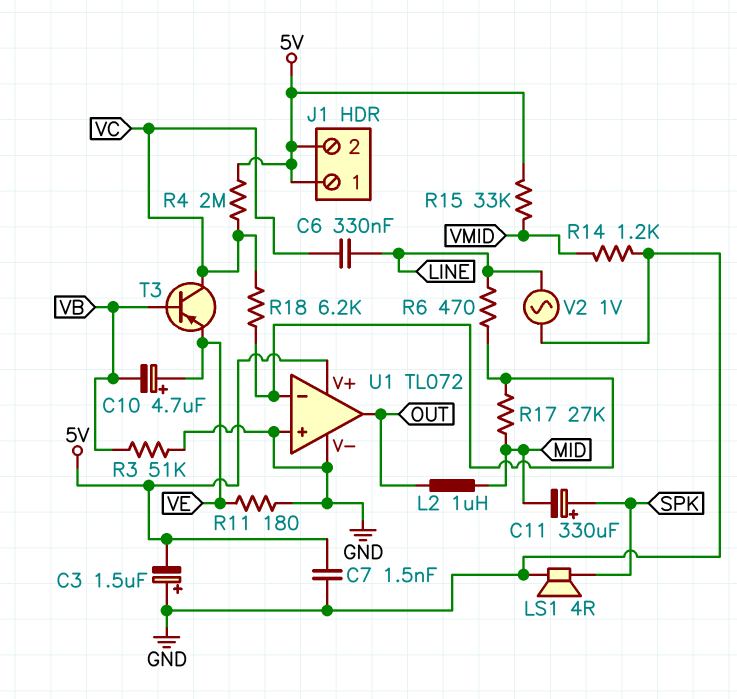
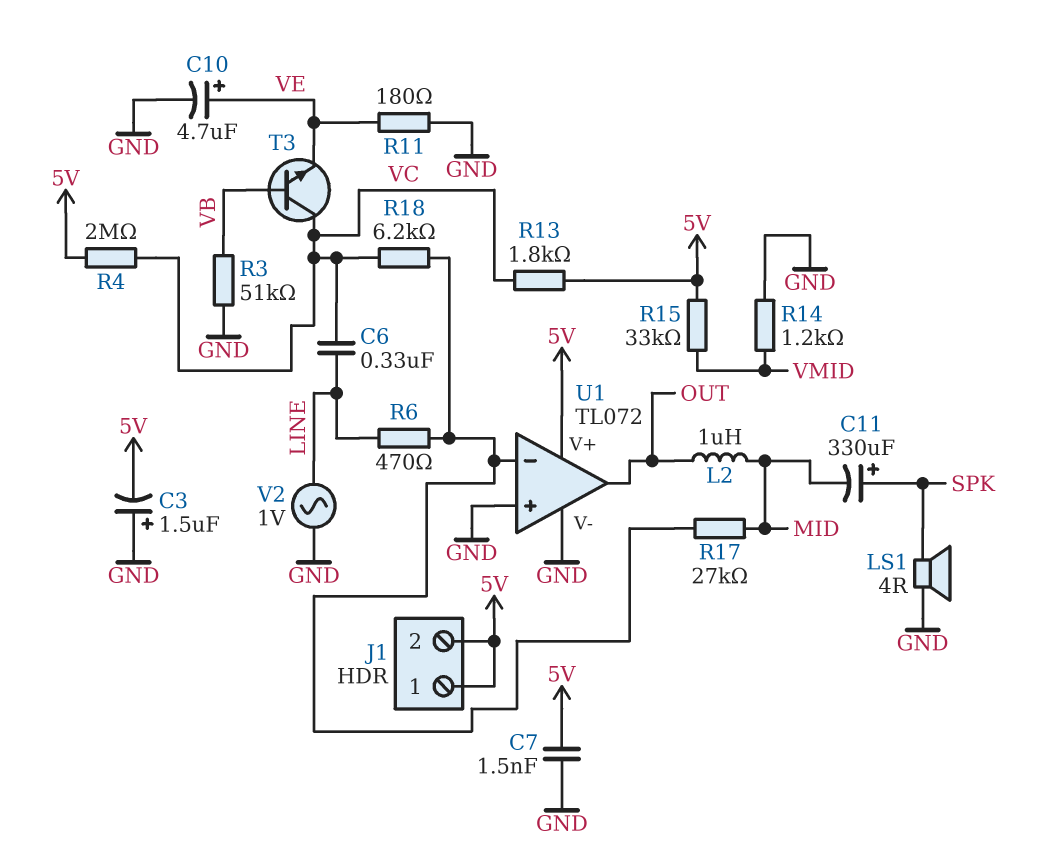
C10: 4.7uF (plus VE, minus VB) -> 4.7uF (plus VE, minus GND)
R13: none -> 1.8k (5V, VC)
T3: PNP (B VB, C VC, E VE) -> NPN (B VB, C VC, E VE)

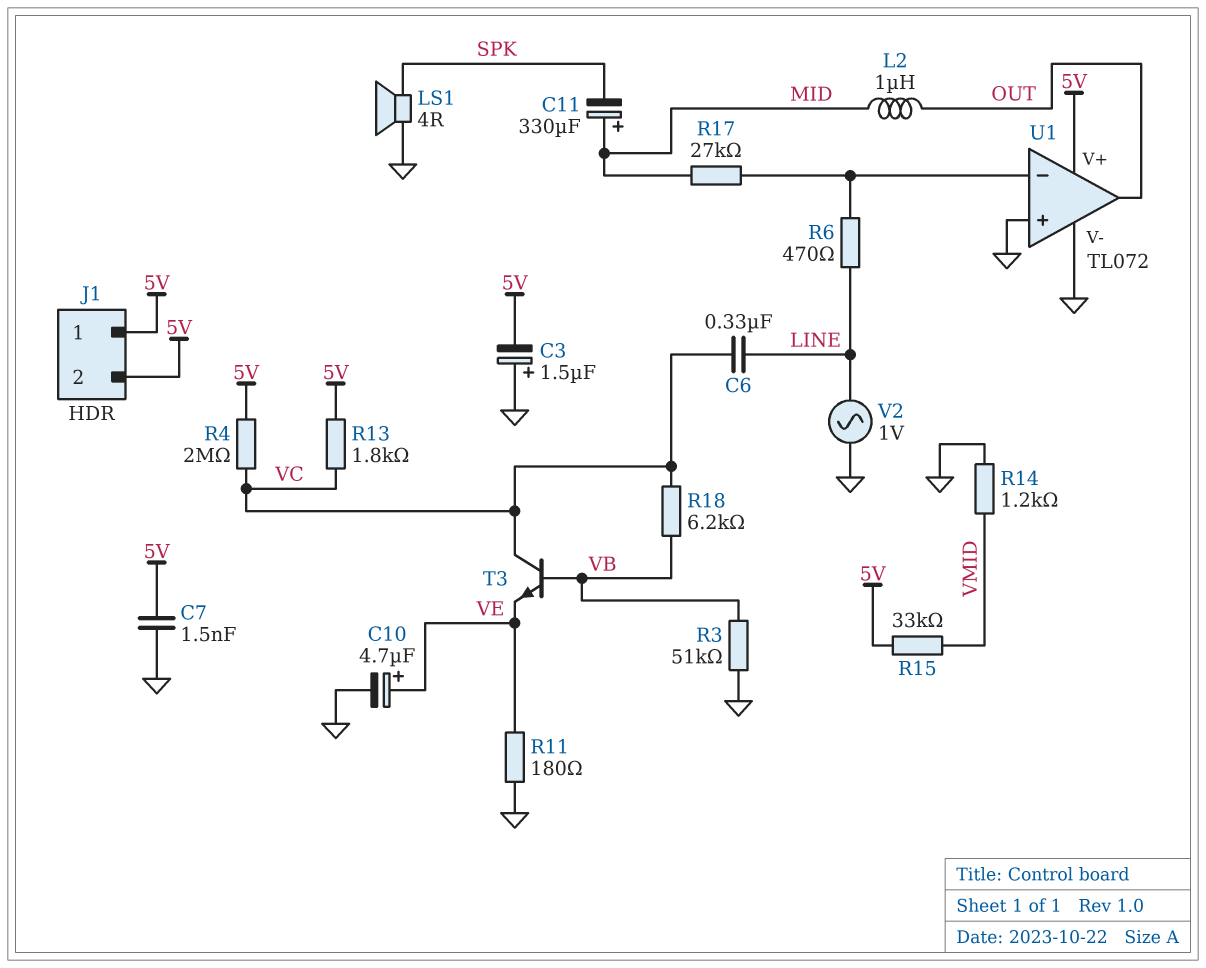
C11: 330uF (plus SPK, minus MID) -> 330uF (plus MID, minus SPK)
R18: 6.2k (U1/in-, VC) -> 6.2k (VB, VC)

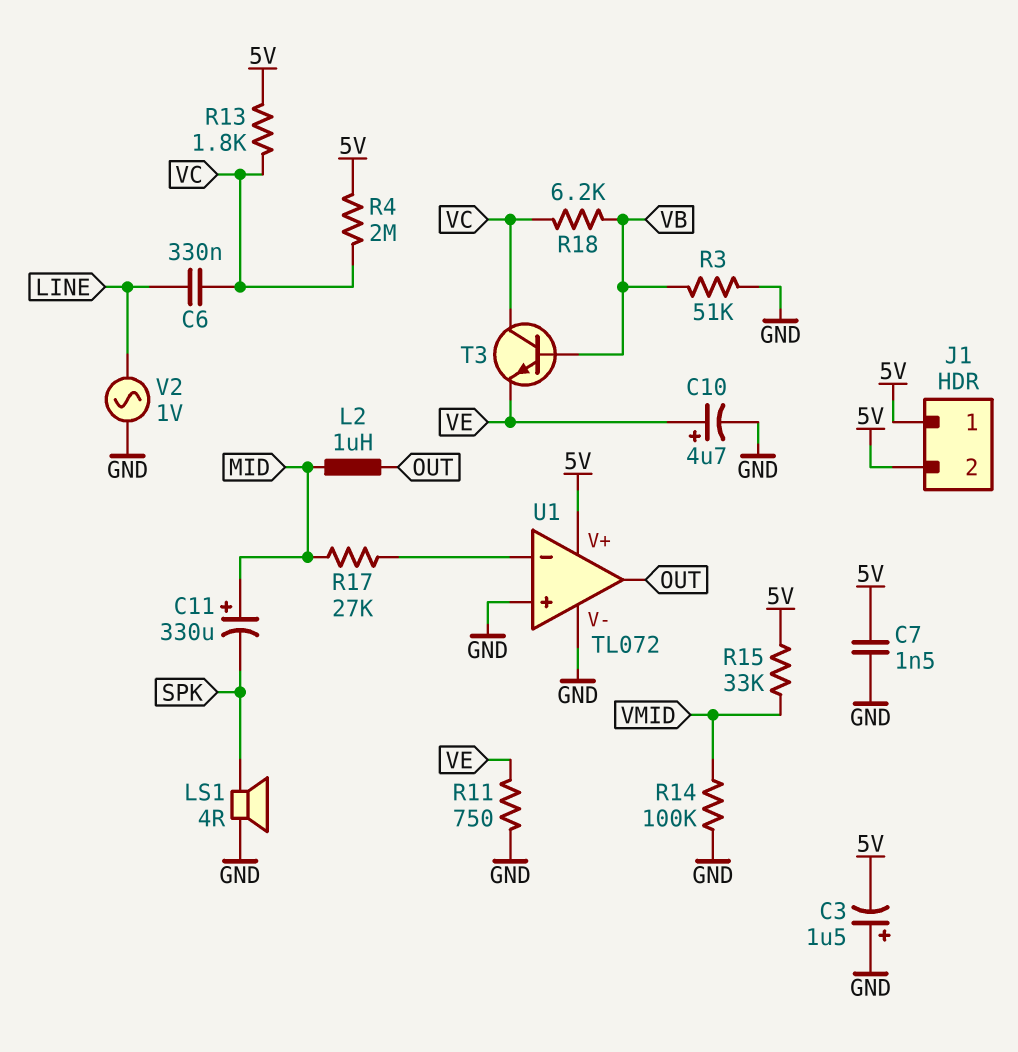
R6: 470 (LINE, U1/in-) -> none
R11: 180 (GND, VE) -> 750 (GND, VE)
R14: 1.2k (GND, VMID) -> 100k (GND, VMID)

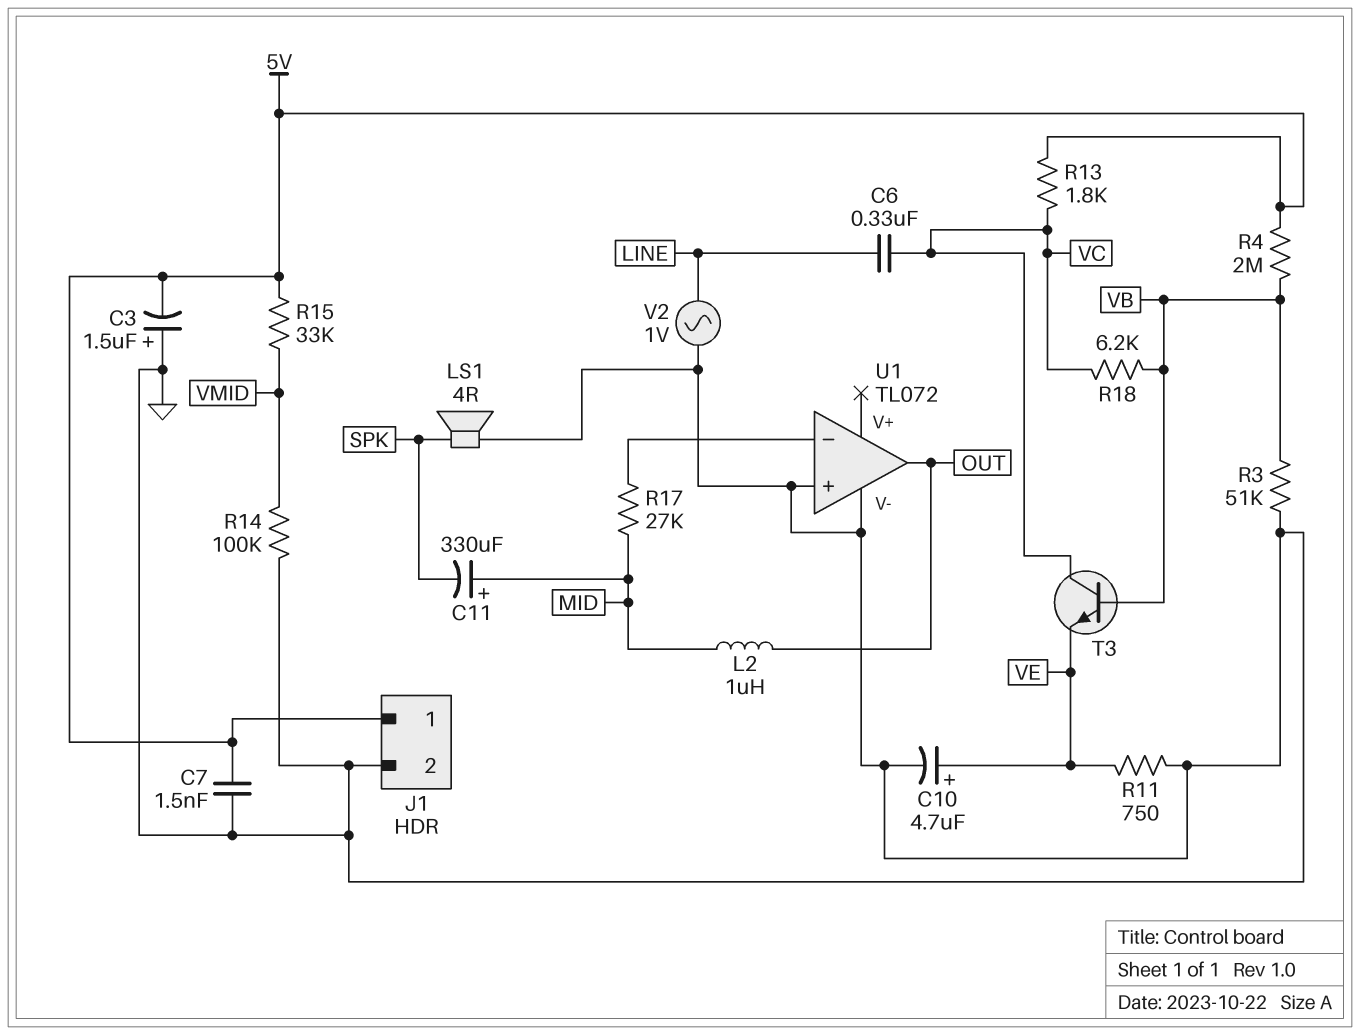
J1 pin 2: 5V -> GND
R4: 2M (5V, VC) -> 2M (5V, VB)
U1 pin V+: 5V -> none

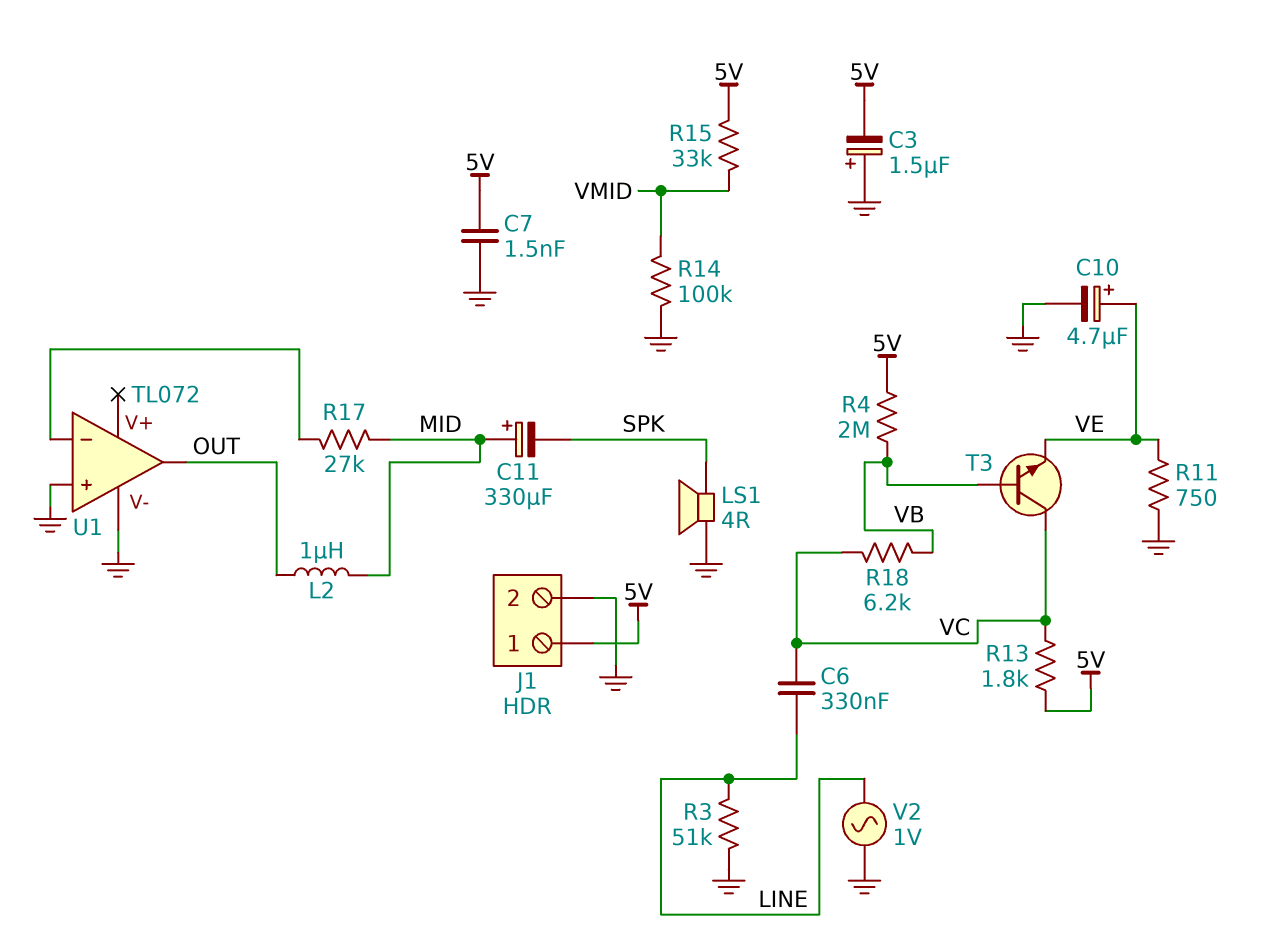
R3: 51k (GND, VB) -> 51k (GND, LINE)

